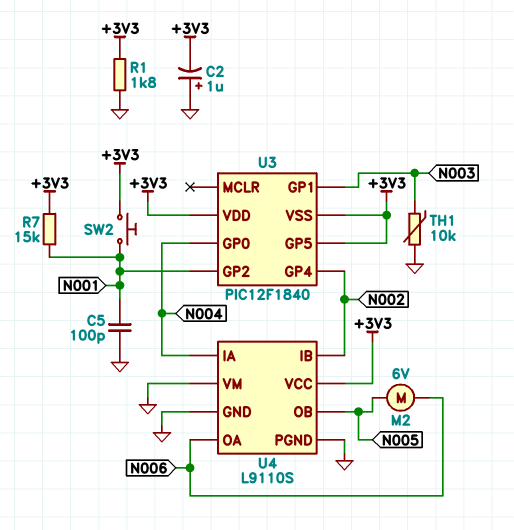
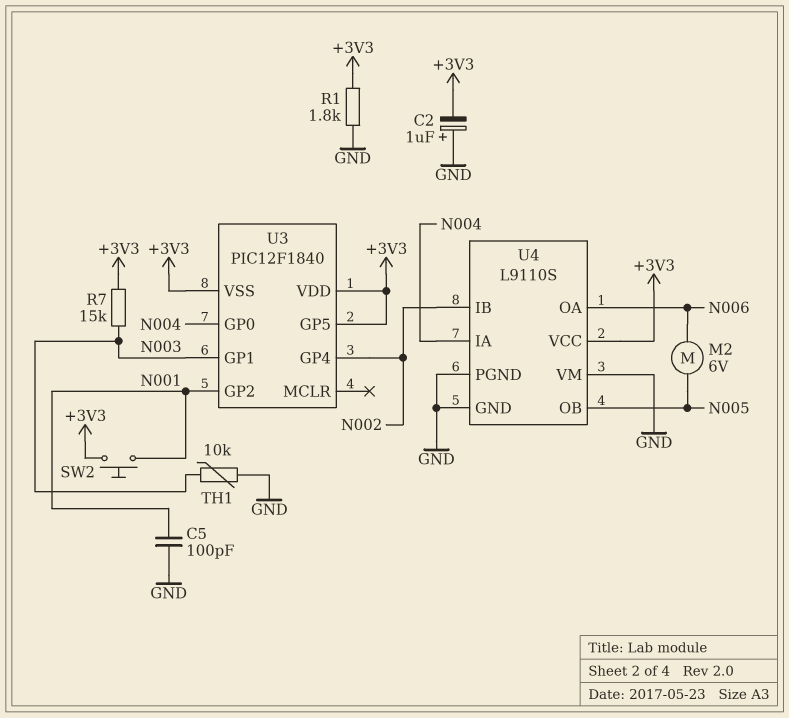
R7: 15k (+3V3, N001) -> 15k (+3V3, N003)

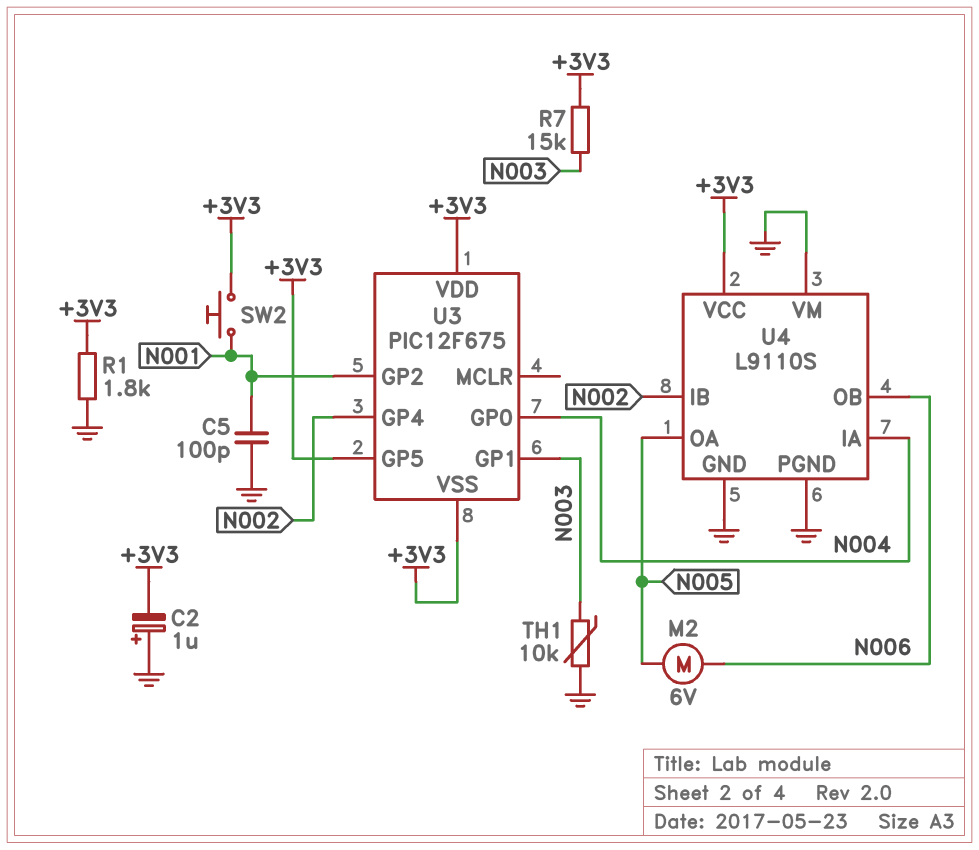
U3: PIC12F1840 -> PIC12F675
U4 pin OA: N006 -> N005
U4 pin OB: N005 -> N006

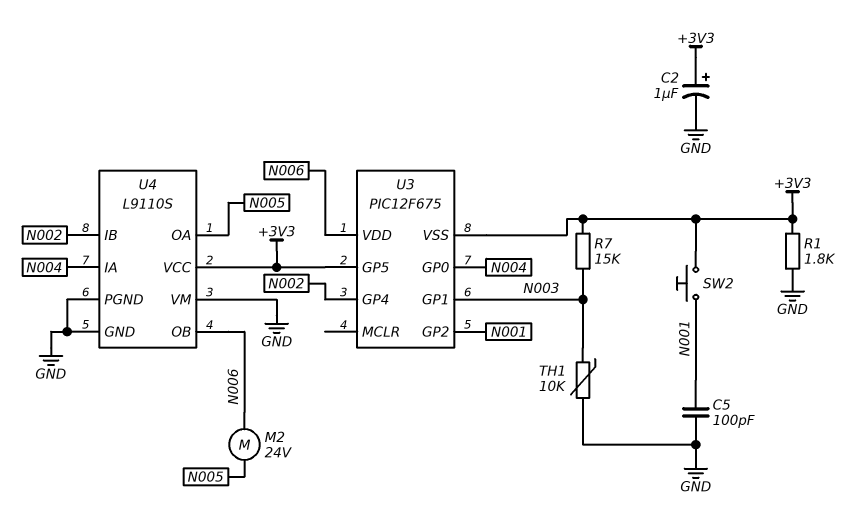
C2: 1uF (plus GND, minus +3V3) -> 1uF (plus +3V3, minus GND)
M2: motor 6V (N005, N006) -> motor 24V (N005, N006)
U3 pin VDD: +3V3 -> N006

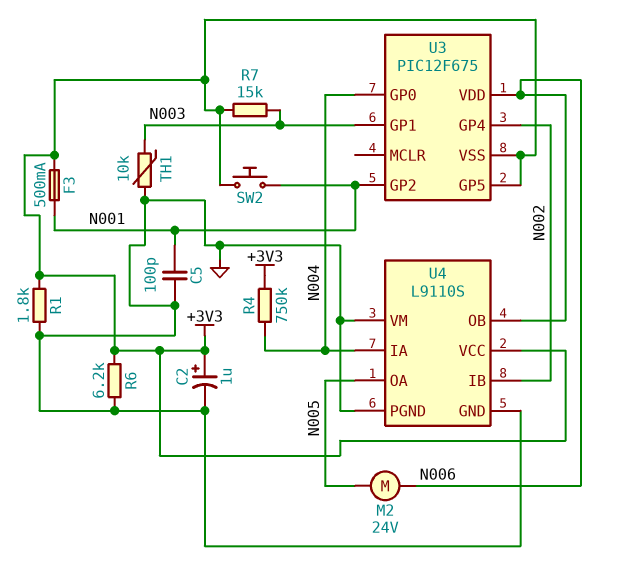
F3: none -> 500mA (+3V3, N001)
R4: none -> 750k (+3V3, N004)
R6: none -> 6.2k (+3V3, GND)

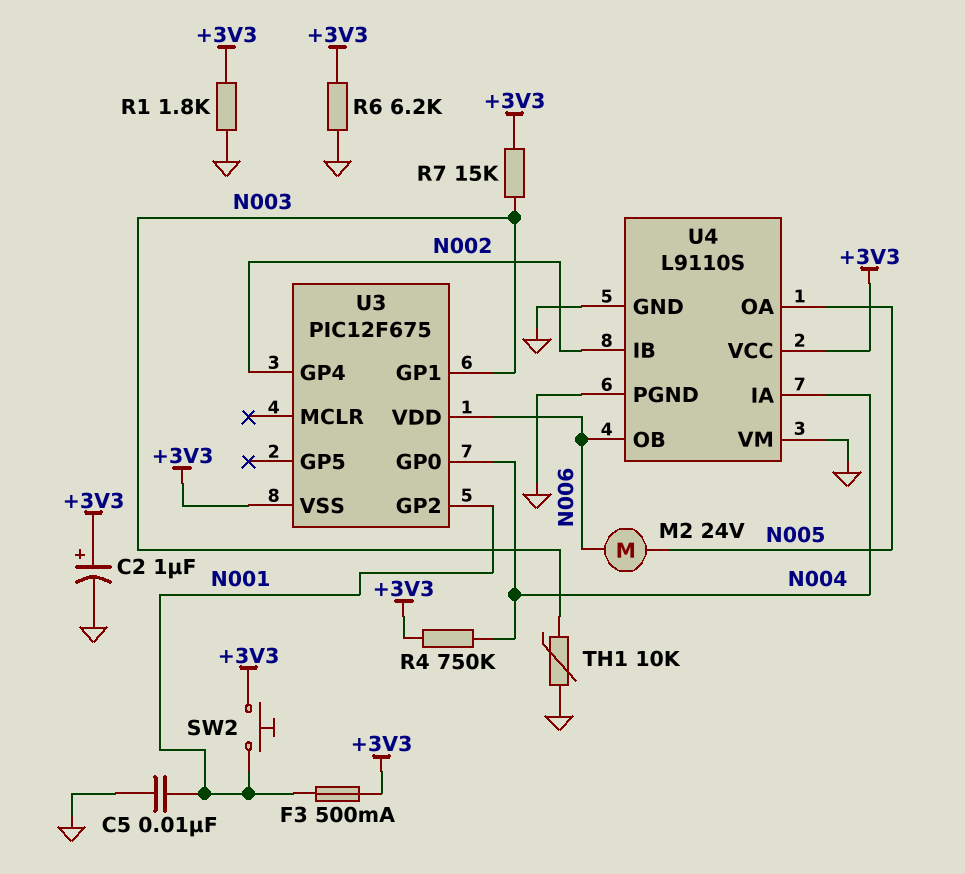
C5: 100pF (GND, N001) -> 10nF (GND, N001)
U3 pin GP5: +3V3 -> none

